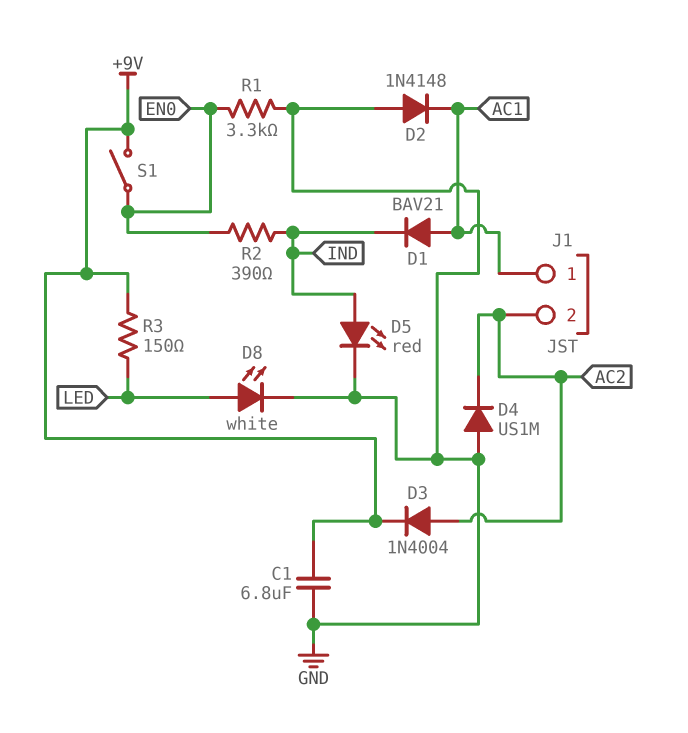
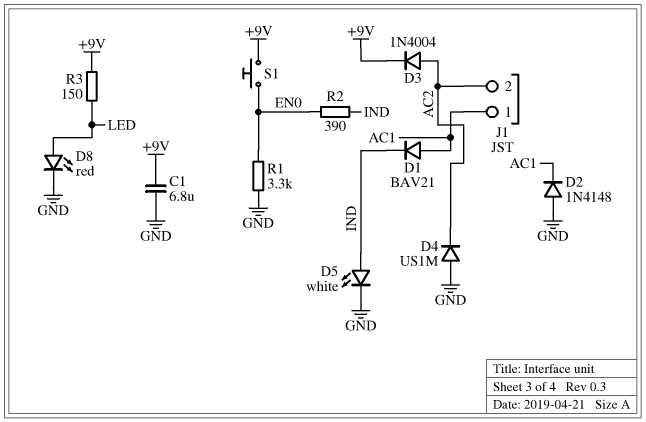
D5: LED red (A IND, K GND) -> LED white (A IND, K GND)
D8: LED white (A LED, K GND) -> LED red (A LED, K GND)
S1: switch (+9V, EN0) -> button (+9V, EN0)

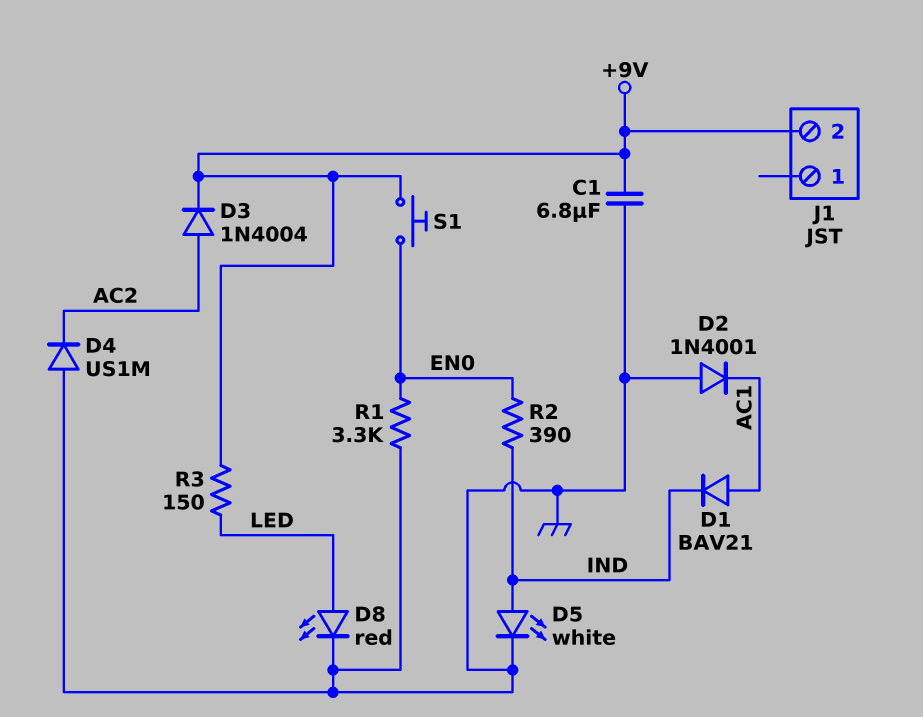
D2: diode 1N4148 (A GND, K AC1) -> diode 1N4001 (A GND, K AC1)
J1 pin 1: AC1 -> none
J1 pin 2: AC2 -> +9V

